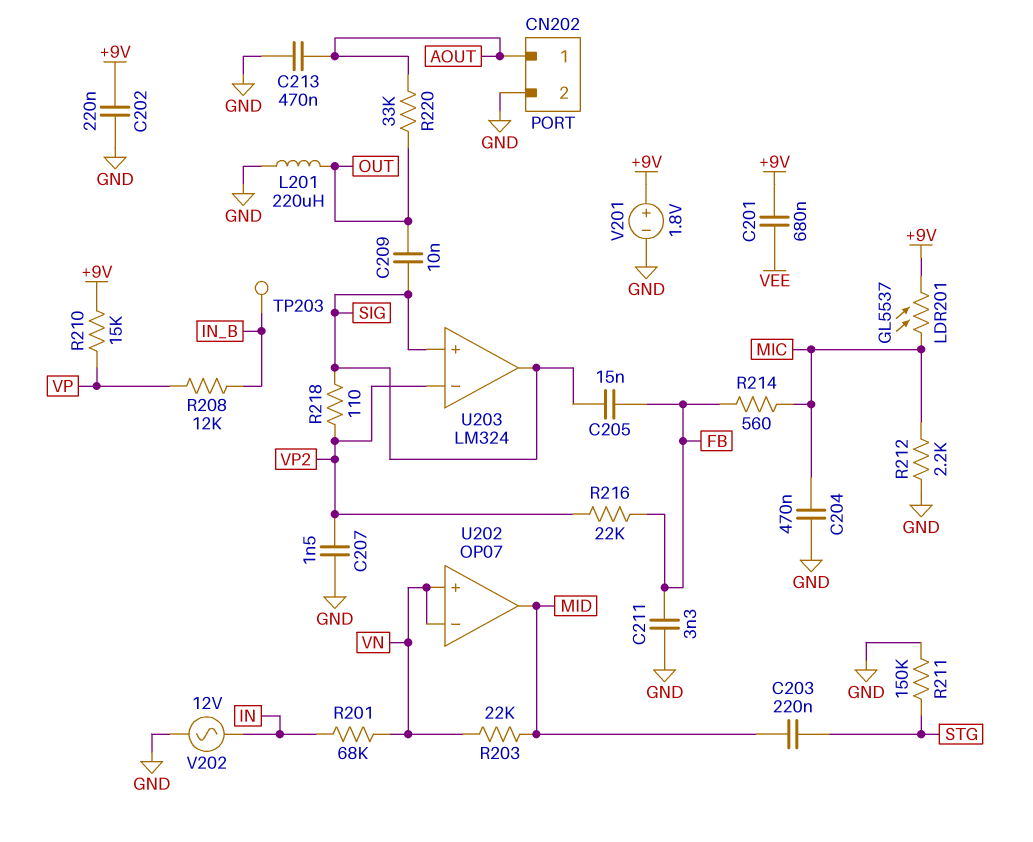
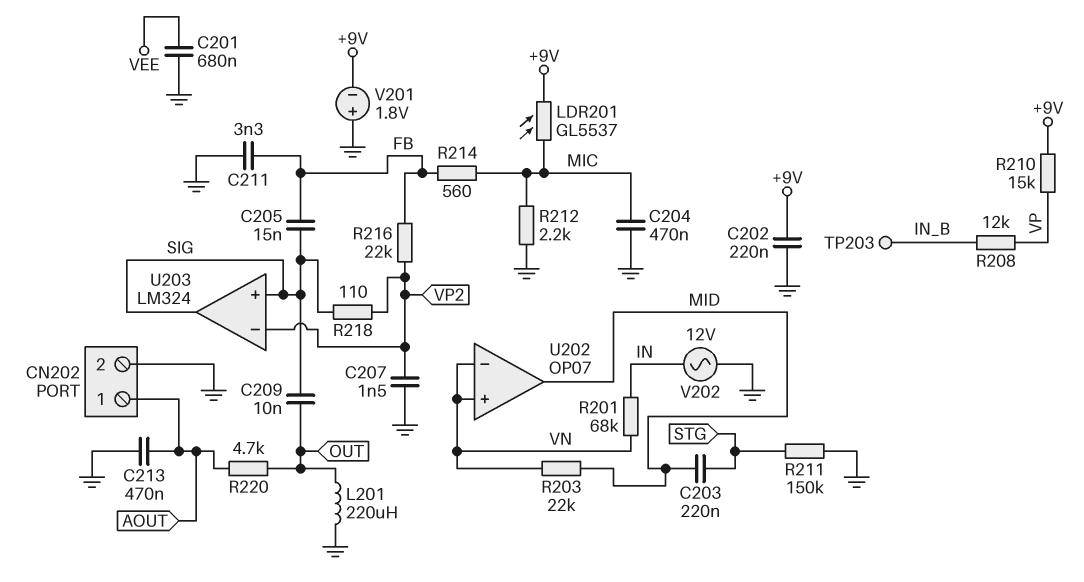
C201: 680nF (+9V, VEE) -> 680nF (GND, VEE)
R220: 33k (AOUT, OUT) -> 4.7k (AOUT, OUT)
V201: 1.8V (plus +9V, minus GND) -> 1.8V (plus GND, minus +9V)

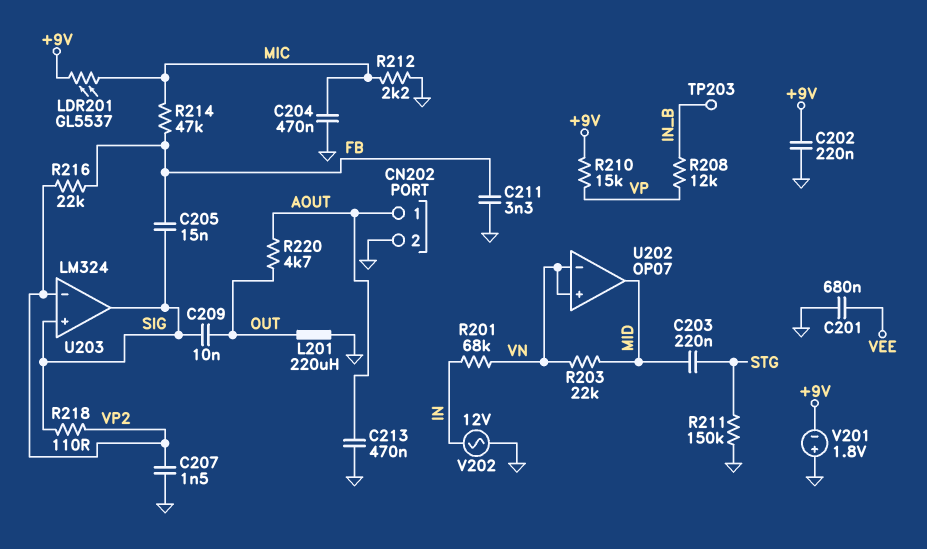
R214: 560 (FB, MIC) -> 47k (FB, MIC)

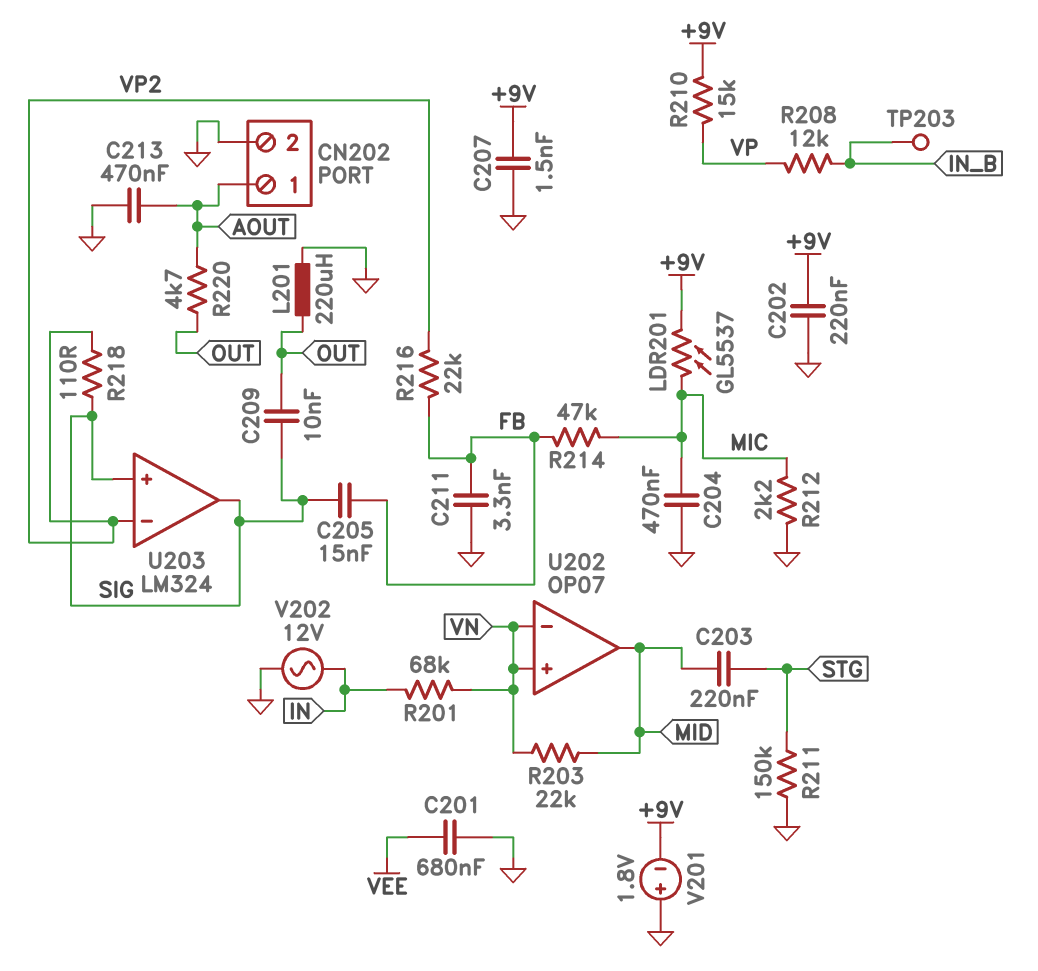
C207: 1.5nF (GND, VP2) -> 1.5nF (+9V, GND)

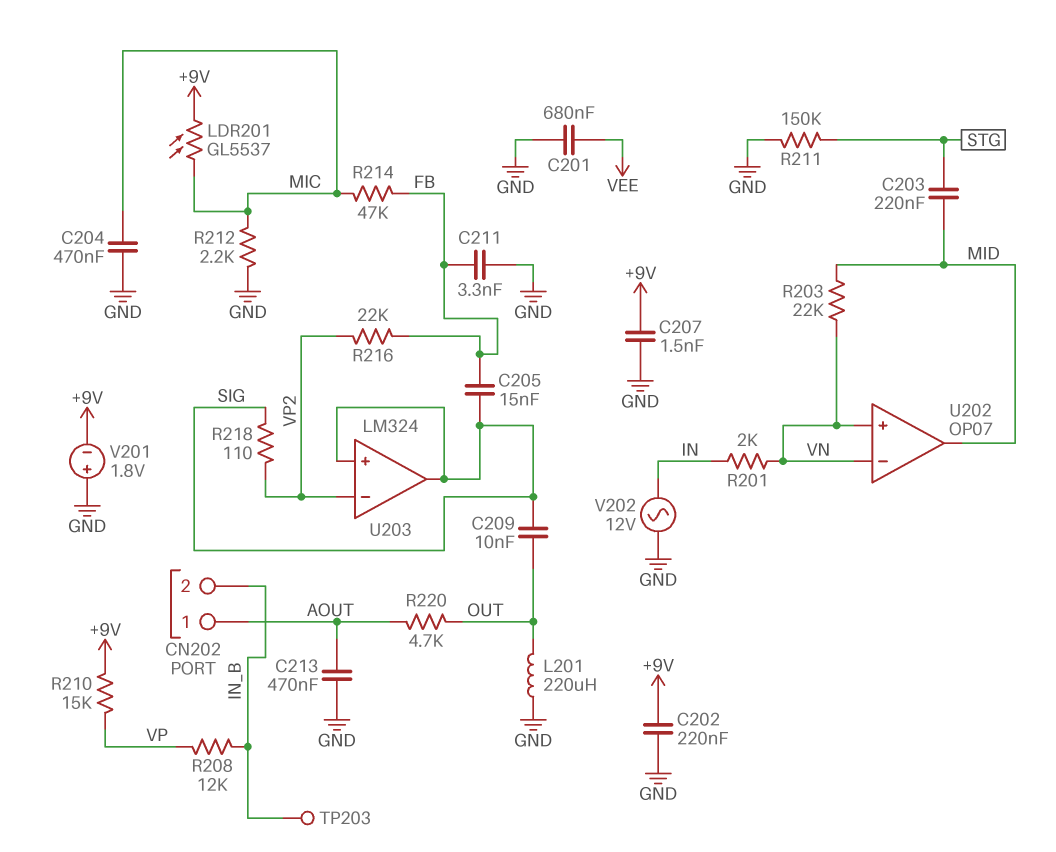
CN202 pin 2: GND -> IN_B
R201: 68k (IN, VN) -> 2k (IN, VN)

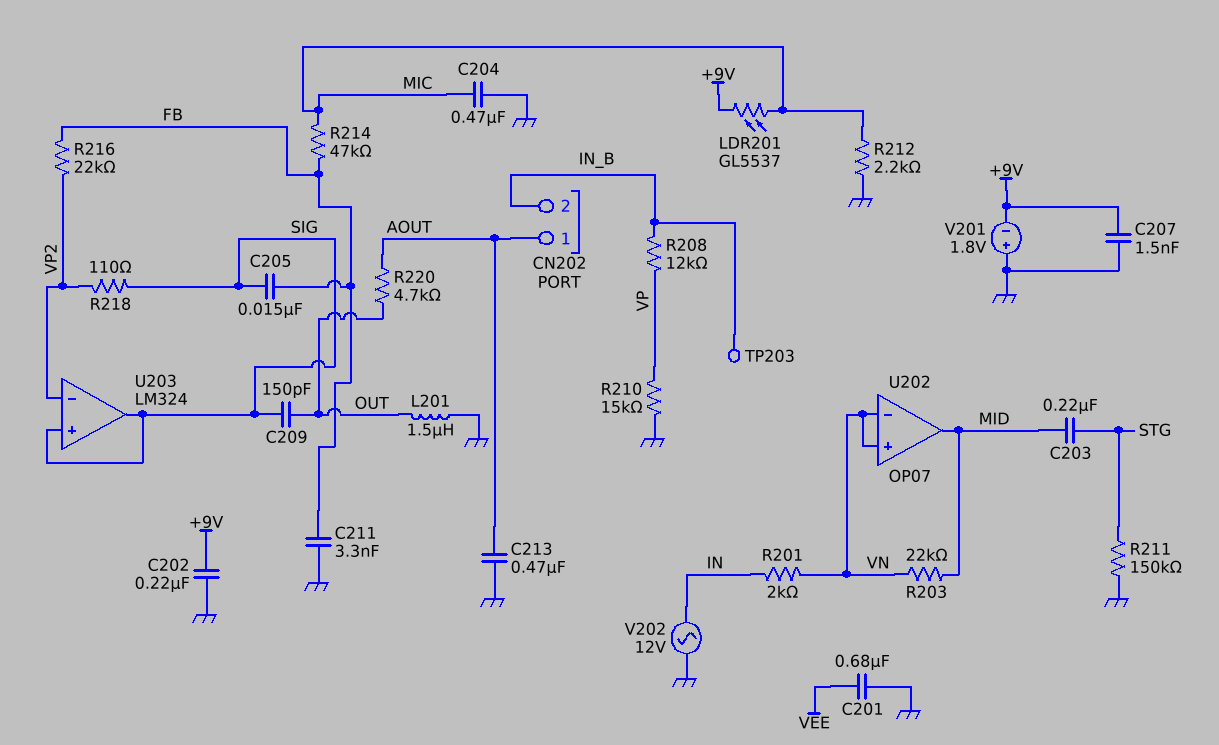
C209: 10nF (OUT, SIG) -> 150pF (OUT, SIG)
L201: 220uH (GND, OUT) -> 1.5uH (GND, OUT)
R210: 15k (+9V, VP) -> 15k (GND, VP)

